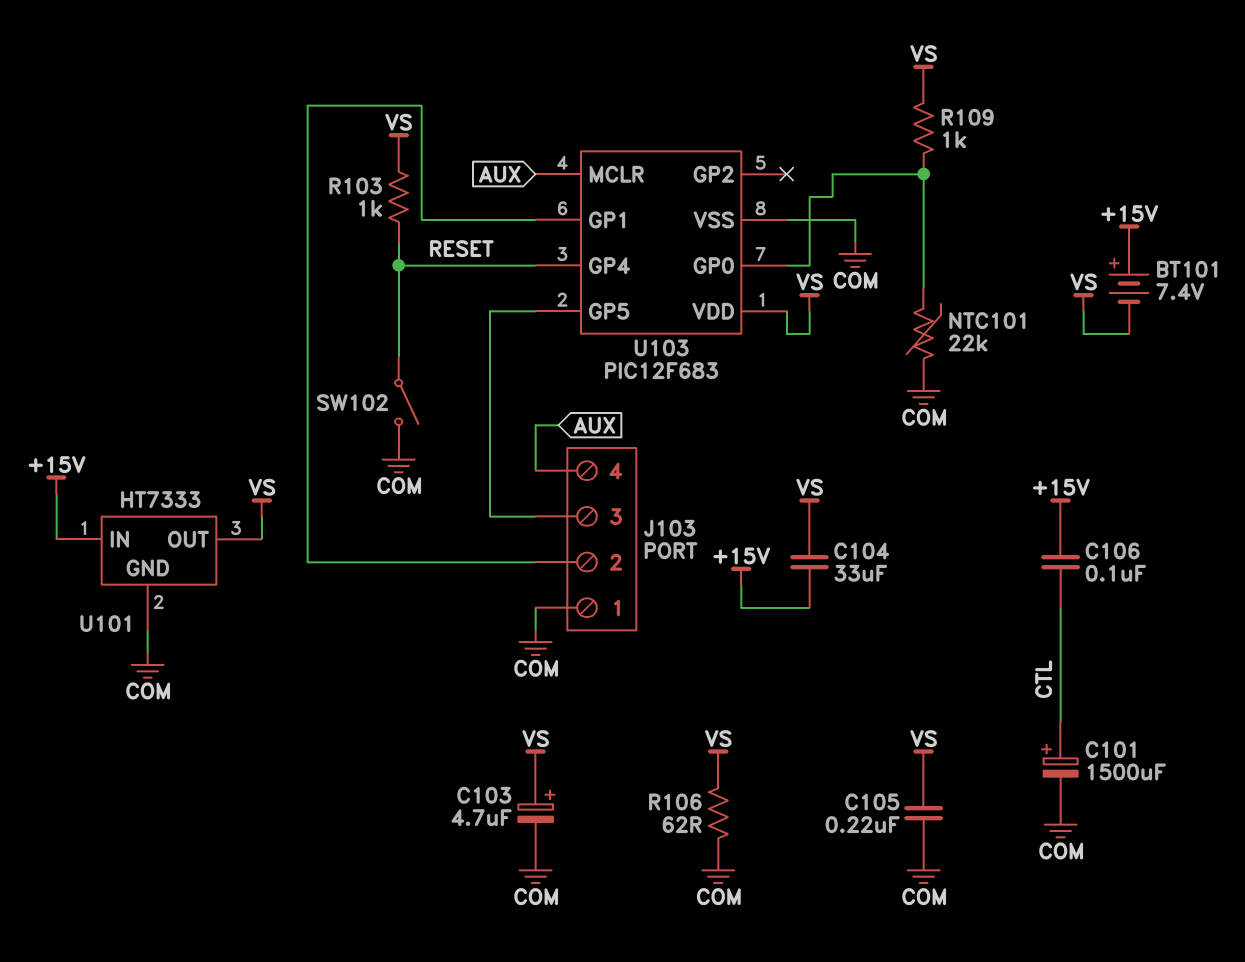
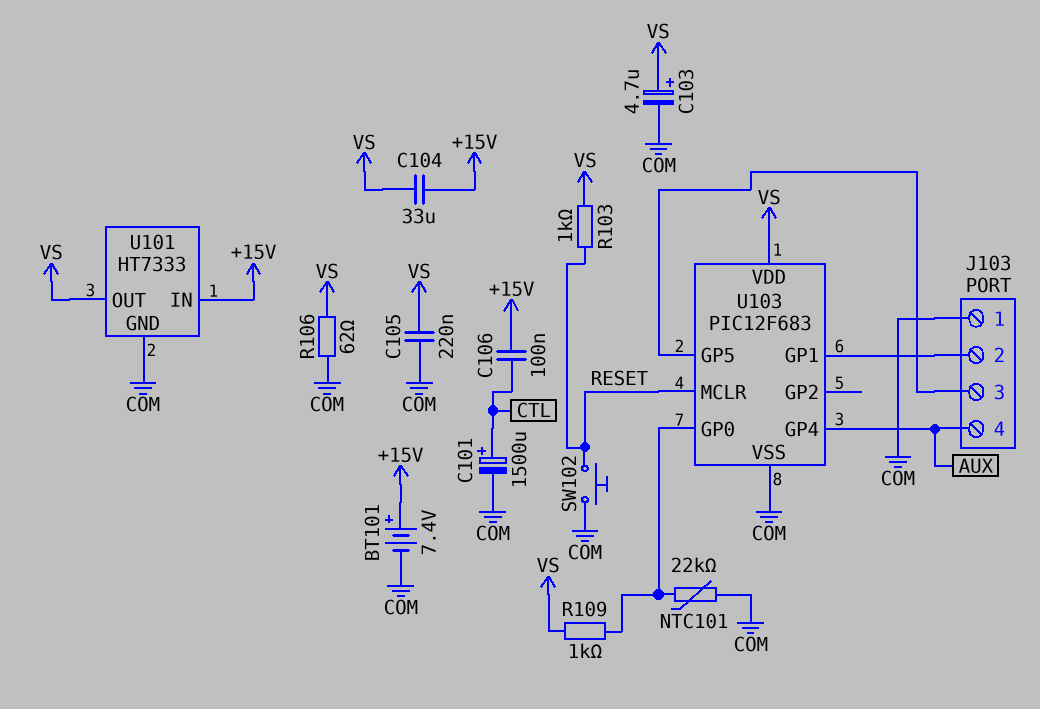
BT101: 7.4V (plus +15V, minus VS) -> 7.4V (plus +15V, minus COM)
SW102: switch (COM, RESET) -> button (COM, RESET)
U103 pin GP4: RESET -> AUX
U103 pin MCLR: AUX -> RESET

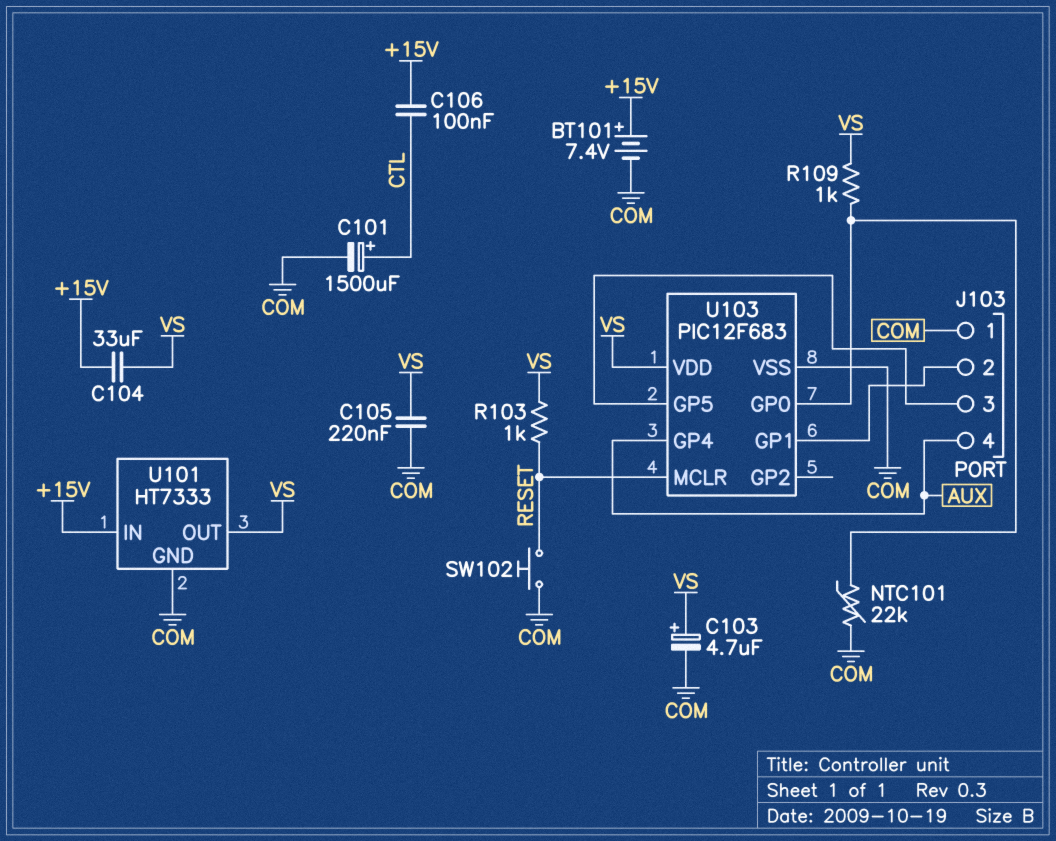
R106: 62 (COM, VS) -> none

